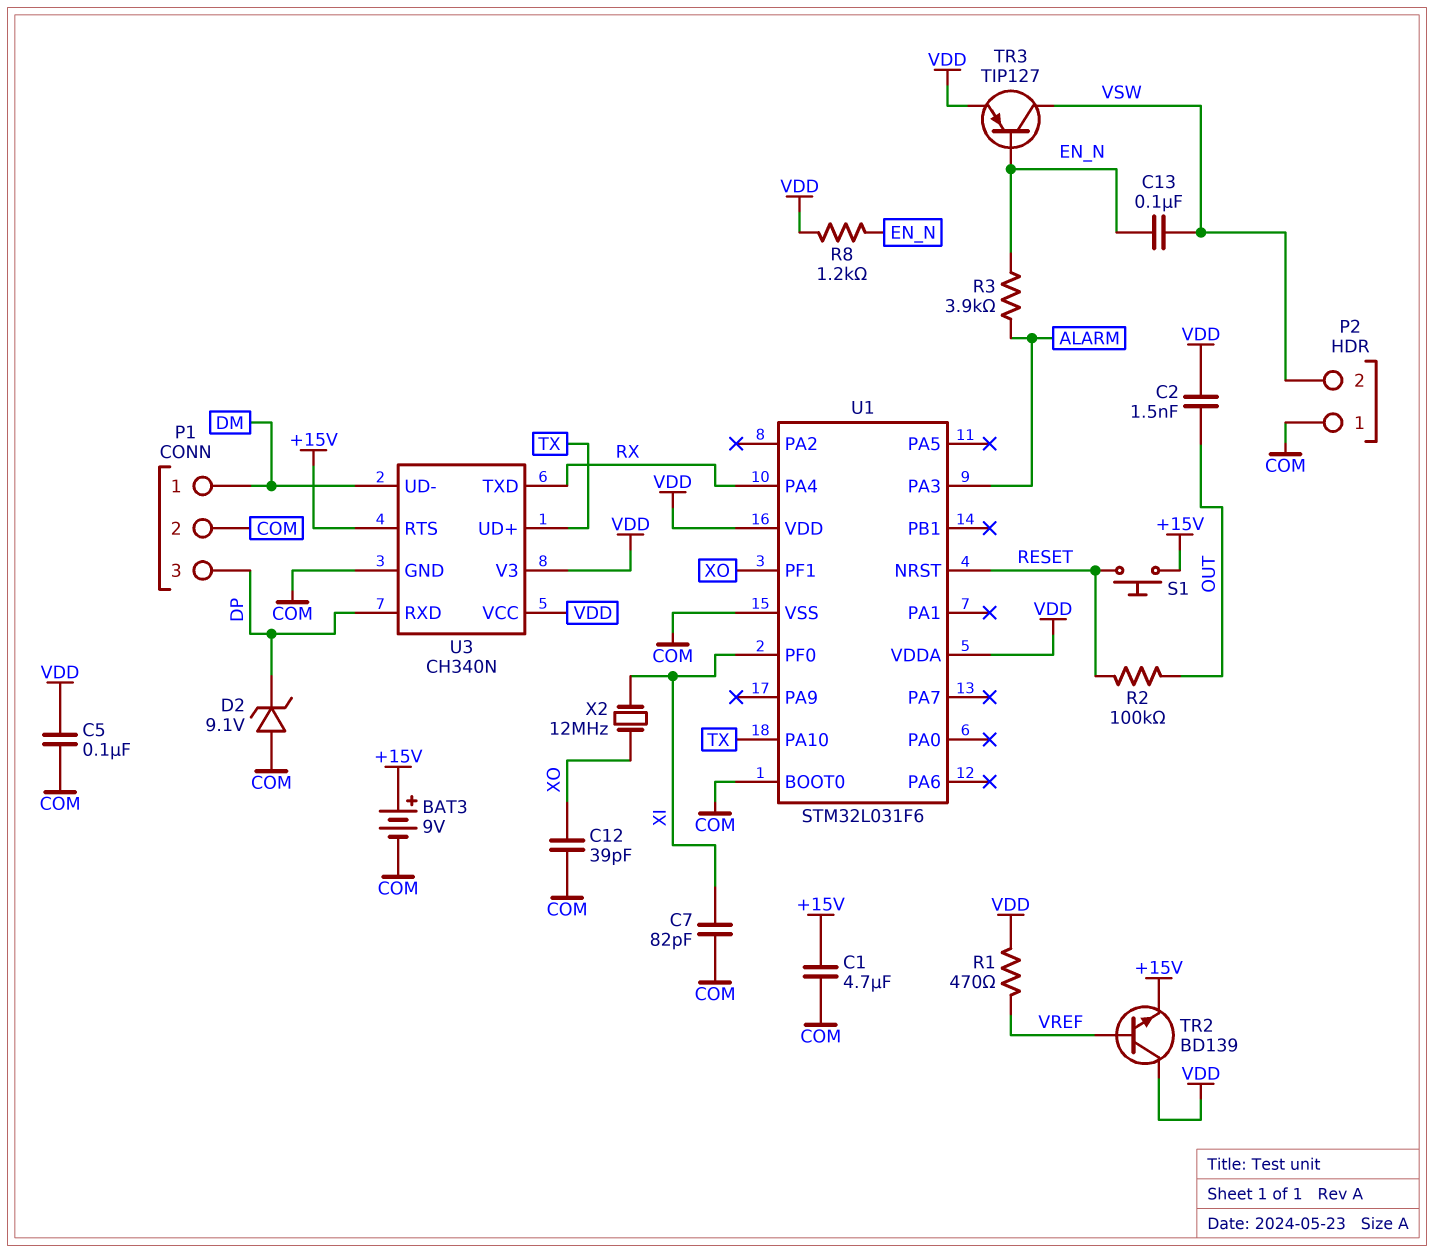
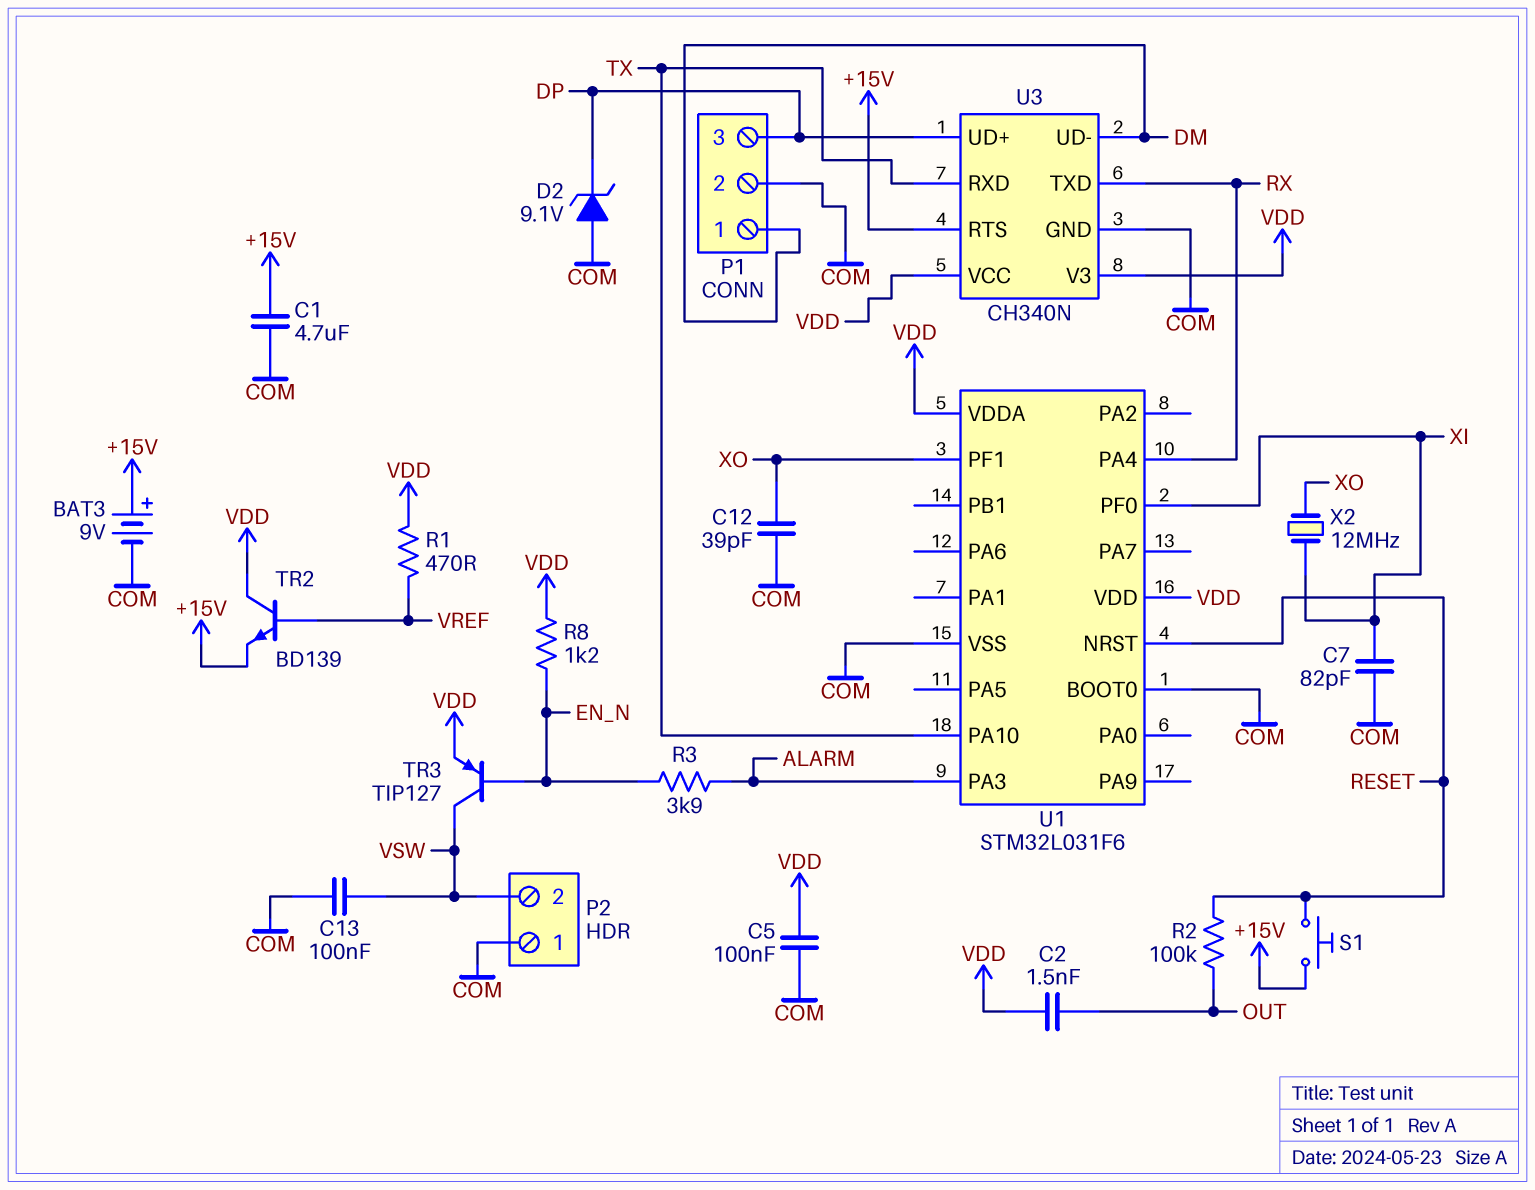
C13: 100nF (EN_N, VSW) -> 100nF (COM, VSW)
U3 pin RXD: DP -> TX
U3 pin UD+: TX -> DP

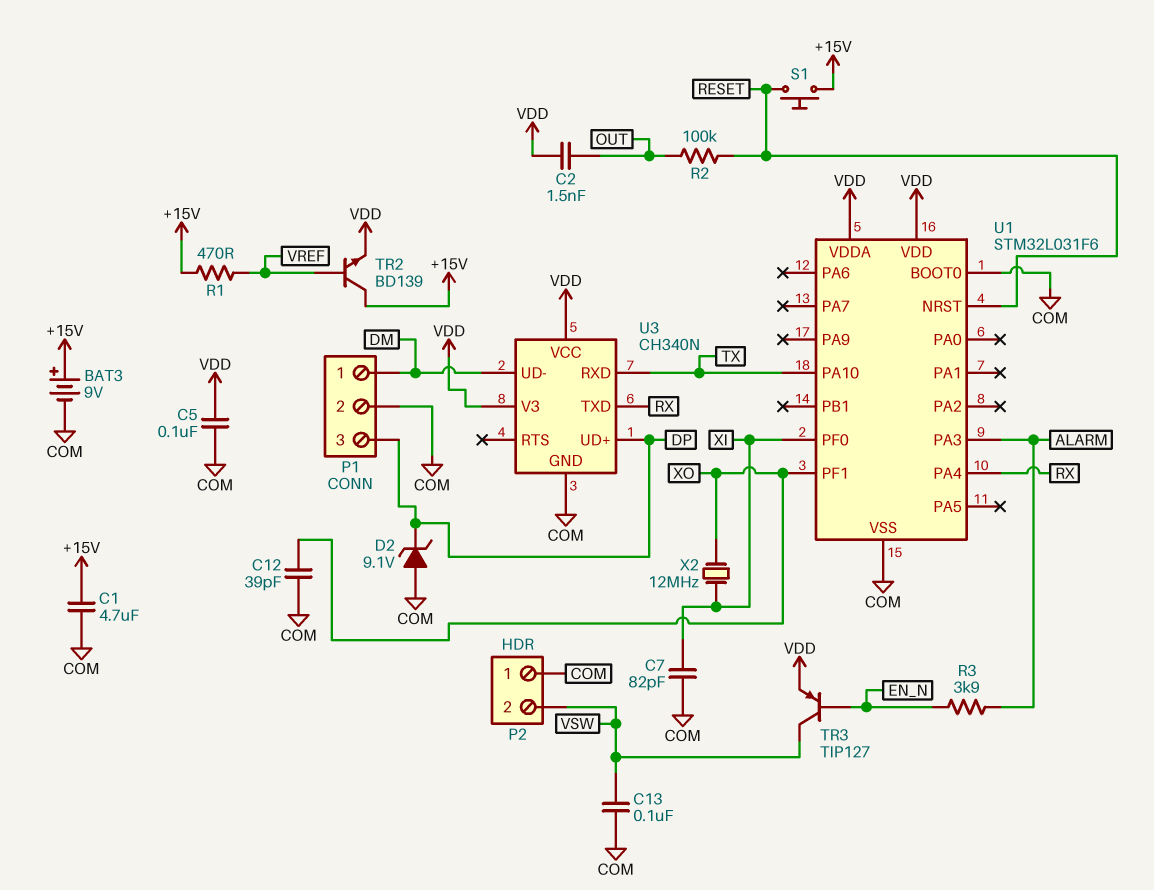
R1: 470 (VDD, VREF) -> 470 (+15V, VREF)
R8: 1.2k (EN_N, VDD) -> none
TR2: NPN BD139 (B VREF, C VDD, E +15V) -> NPN BD139 (B VREF, C +15V, E VDD)
U3 pin RTS: +15V -> none

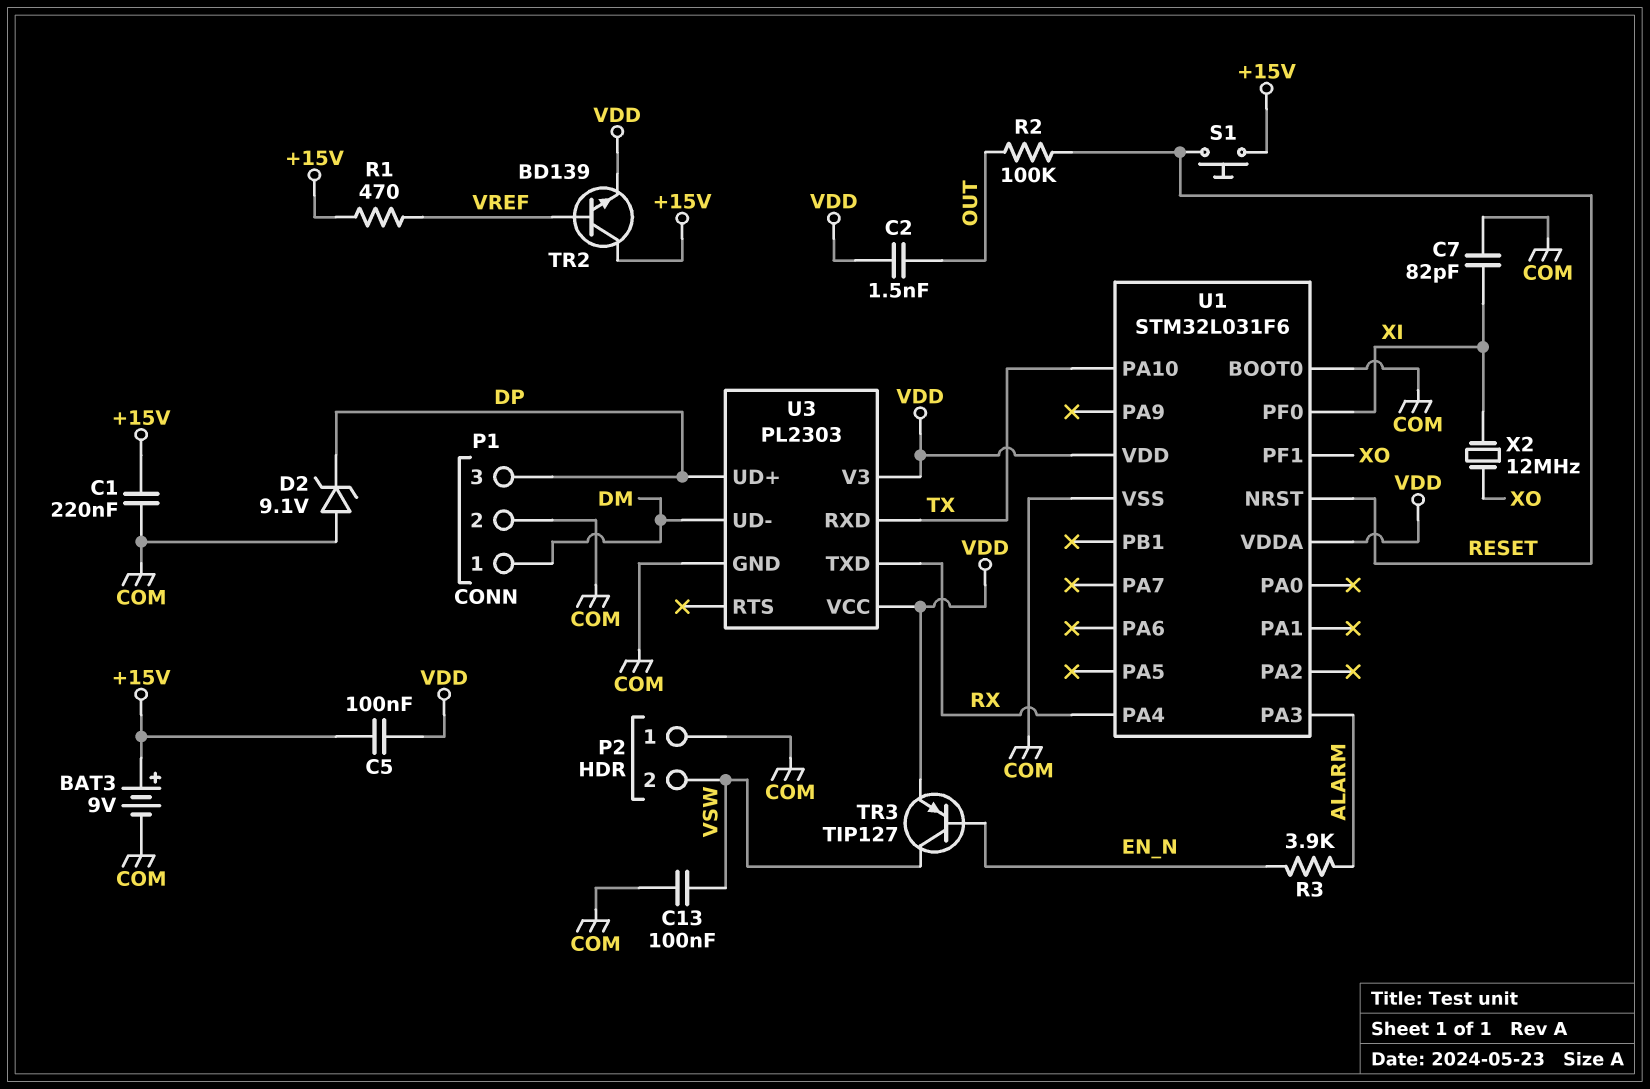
C1: 4.7uF (+15V, COM) -> 220nF (+15V, COM)
C5: 100nF (COM, VDD) -> 100nF (+15V, VDD)
C12: 39pF (COM, XO) -> none
U3: CH340N -> PL2303

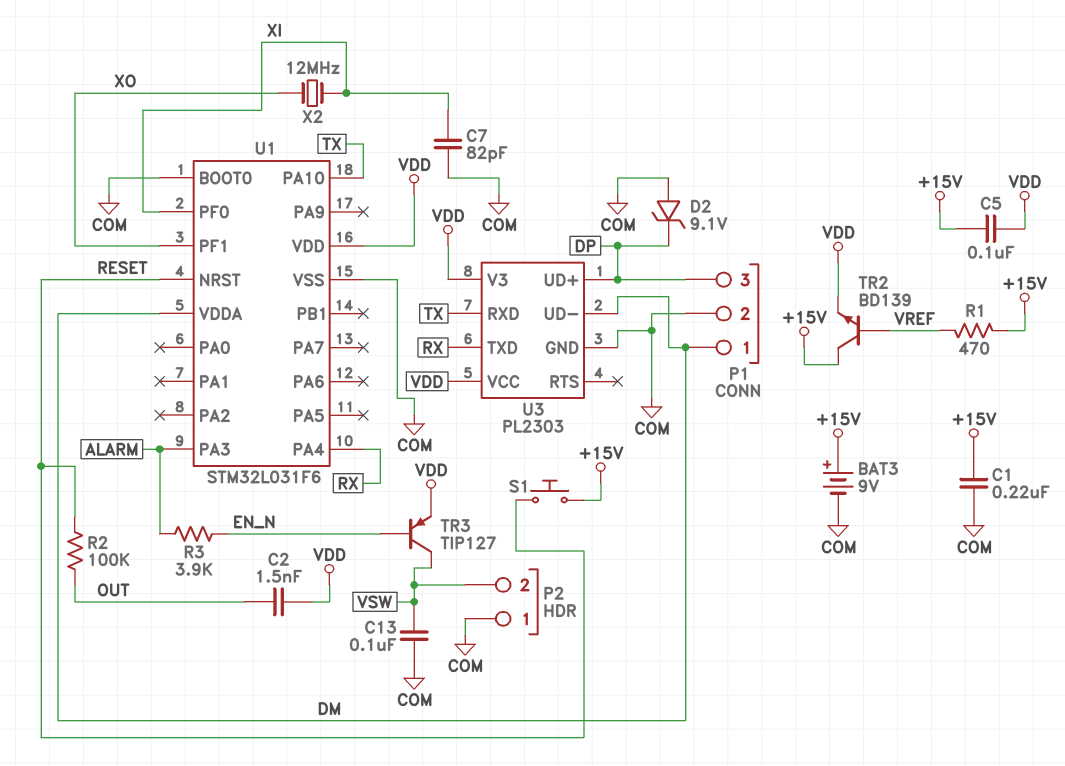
U1 pin VDDA: VDD -> DM

